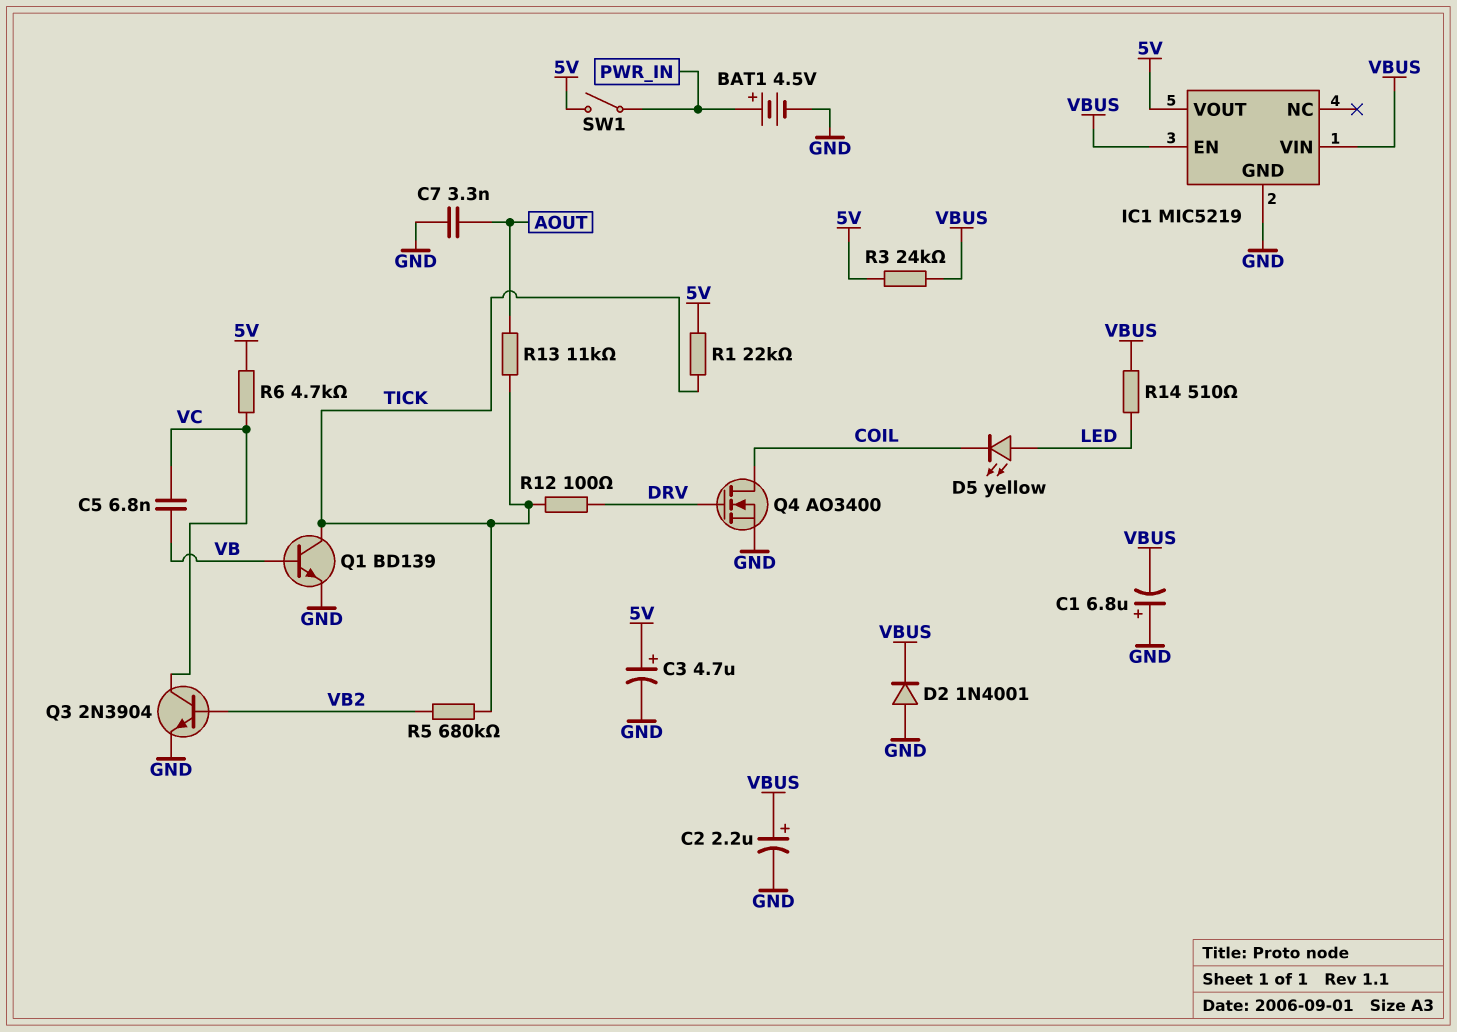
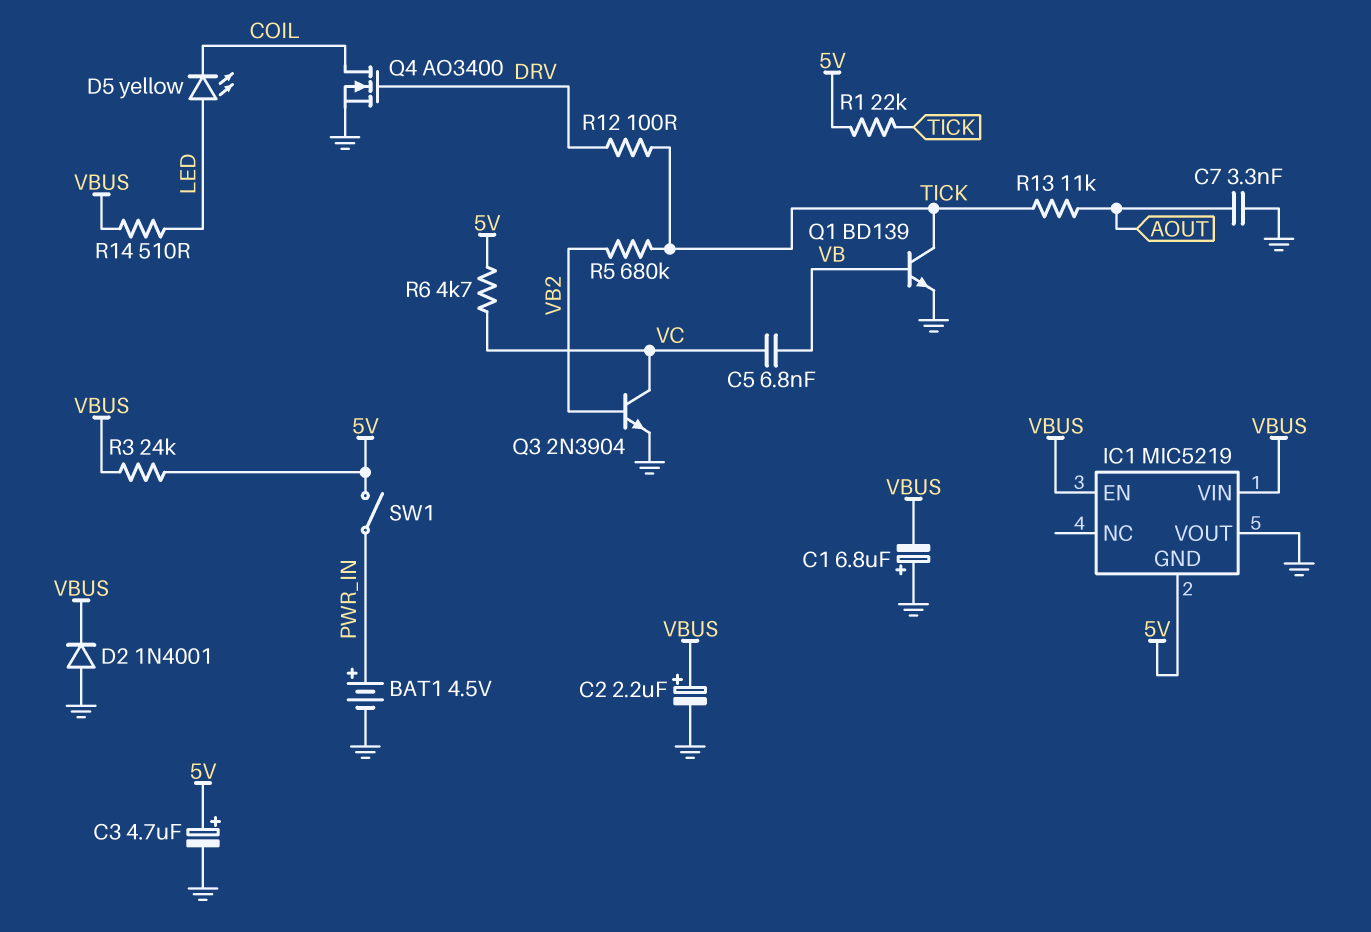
IC1 pin GND: GND -> 5V
IC1 pin VOUT: 5V -> GND

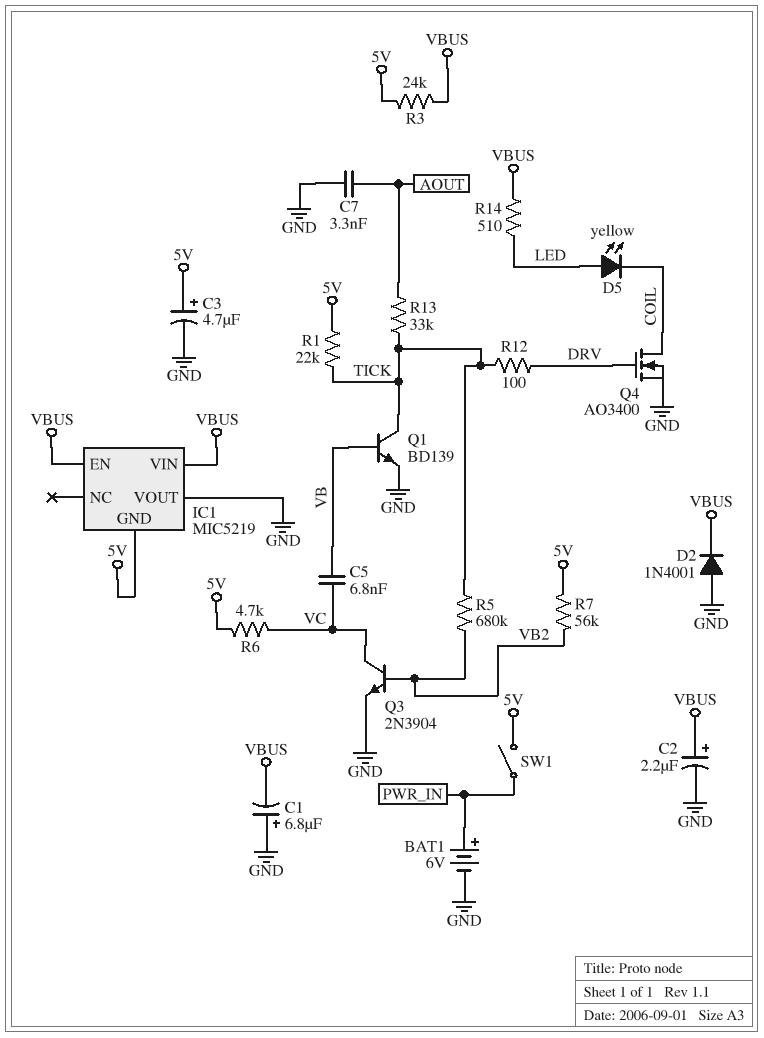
BAT1: 4.5V (plus PWR_IN, minus GND) -> 6V (plus PWR_IN, minus GND)
R7: none -> 56k (5V, VB2)
R13: 11k (AOUT, TICK) -> 33k (AOUT, TICK)

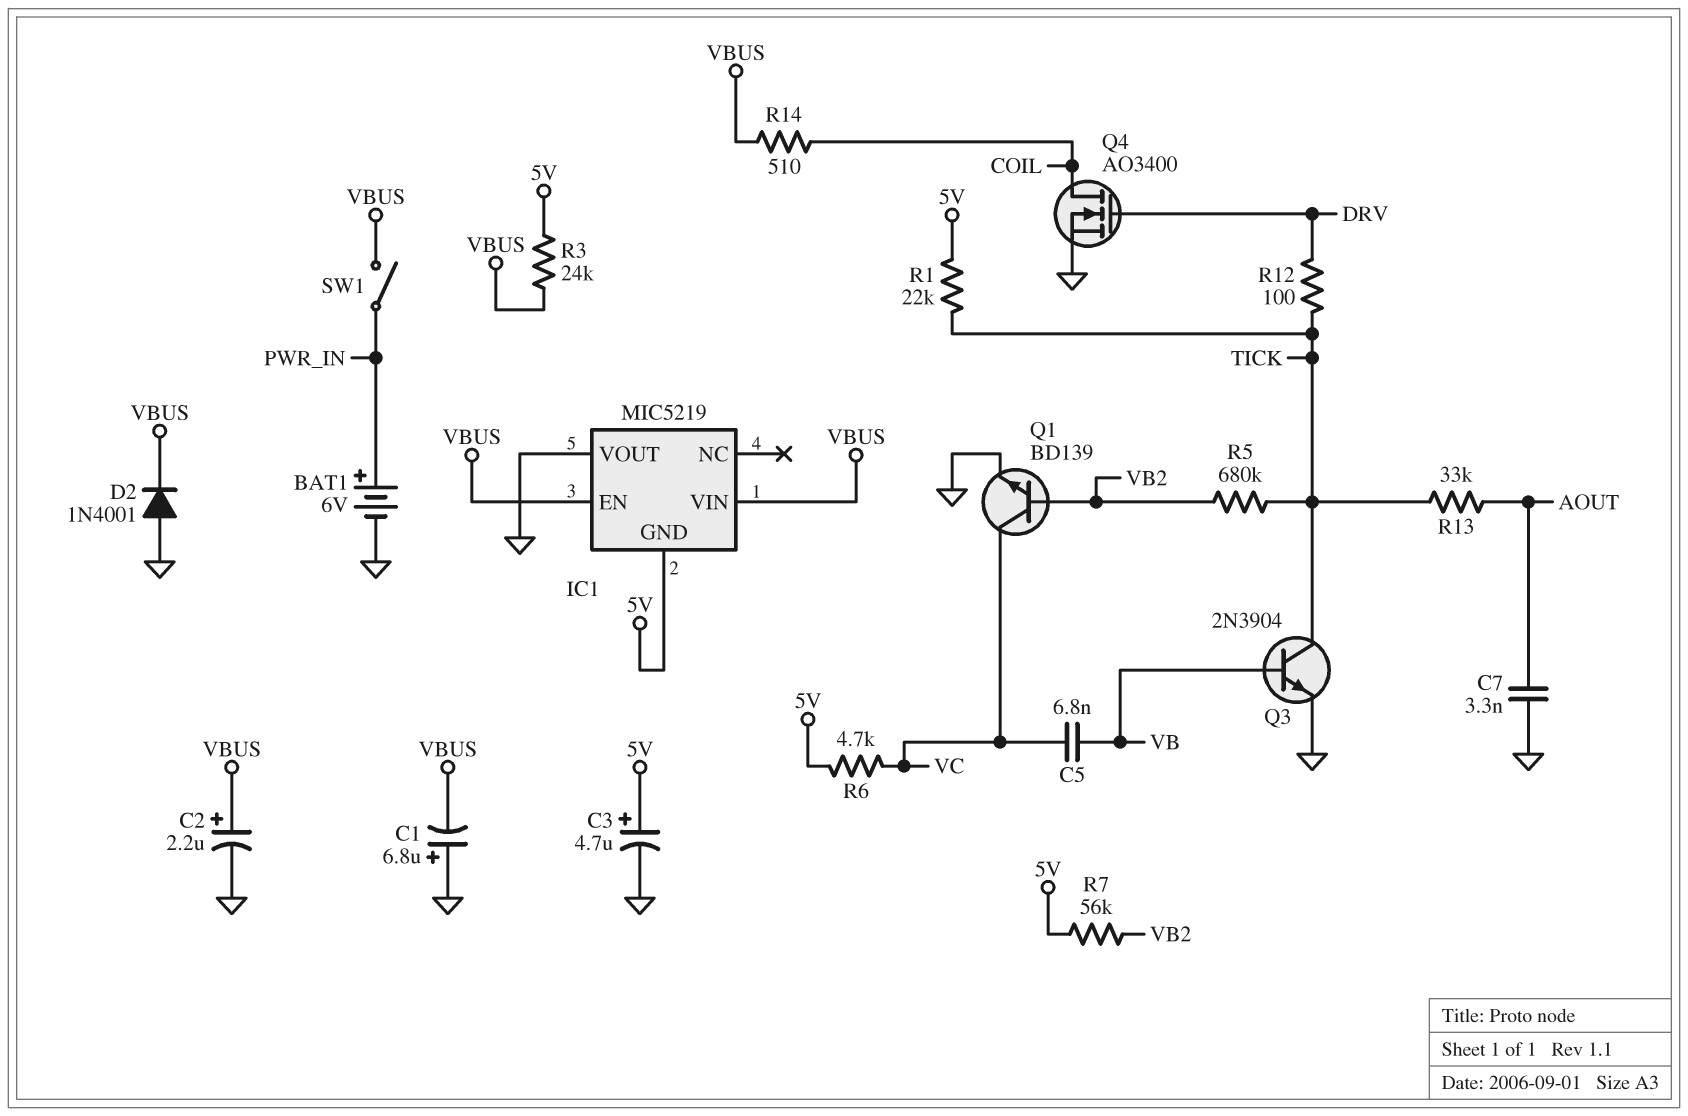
D5: LED yellow (A LED, K COIL) -> none
Q1: NPN BD139 (B VB, C TICK, E GND) -> NPN BD139 (B VB2, C VC, E GND)
Q3: NPN 2N3904 (B VB2, C VC, E GND) -> NPN 2N3904 (B VB, C TICK, E GND)
R14: 510 (LED, VBUS) -> 510 (COIL, VBUS)
SW1: switch (5V, PWR_IN) -> switch (PWR_IN, VBUS)

